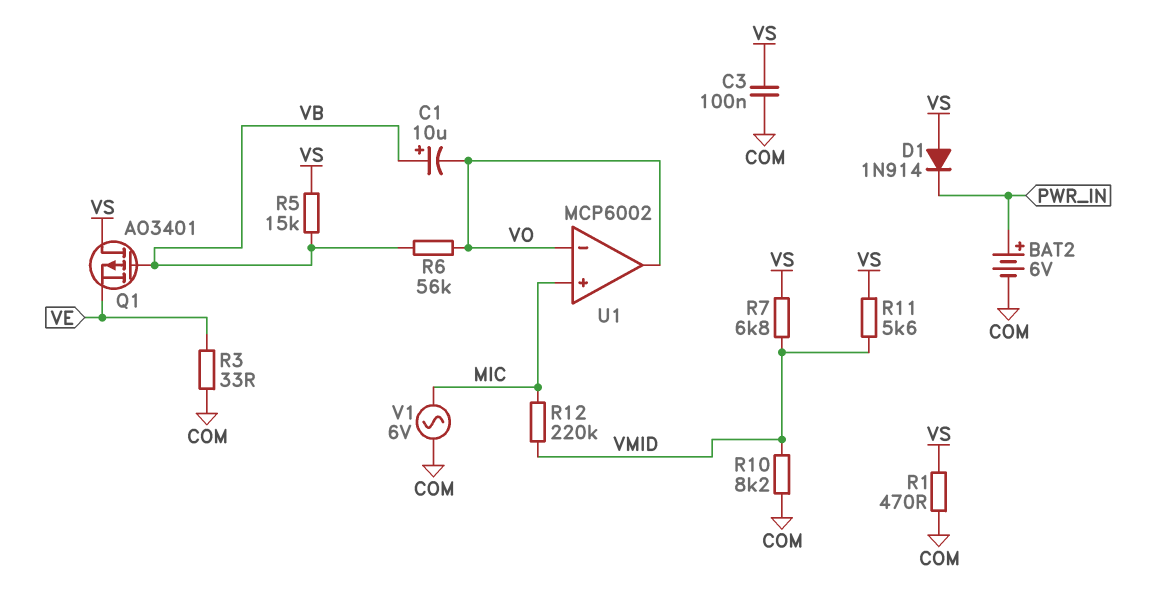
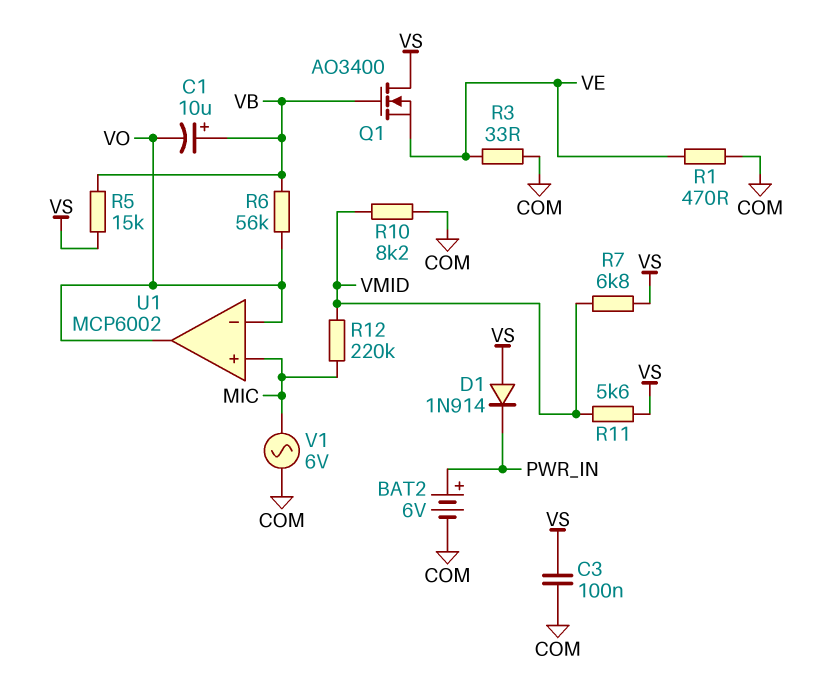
Q1: PMOS AO3401 (G VB, D VS, S VE) -> NMOS AO3400 (G VB, D VS, S VE)
R1: 470 (COM, VS) -> 470 (COM, VE)

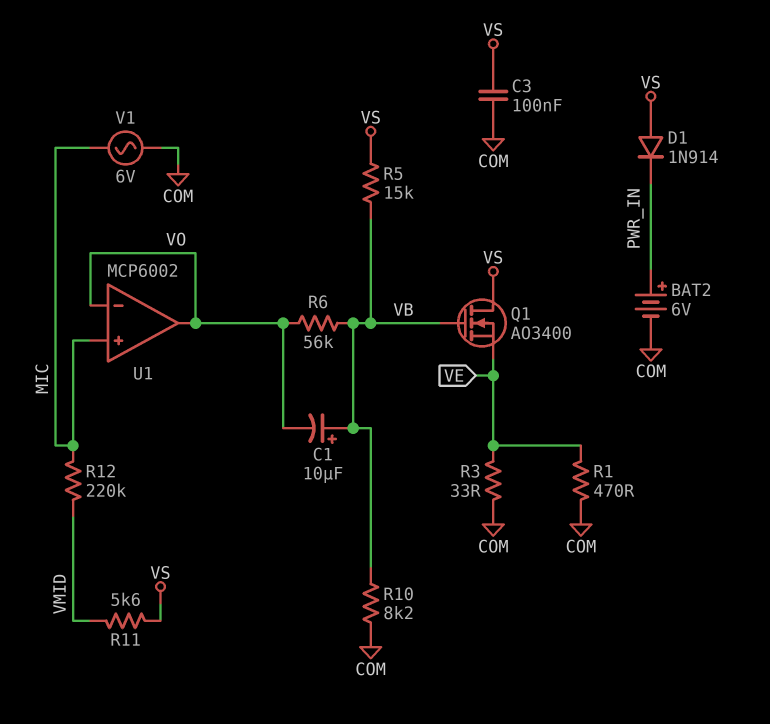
R7: 6.8k (VMID, VS) -> none
R10: 8.2k (COM, VMID) -> 8.2k (COM, VB)

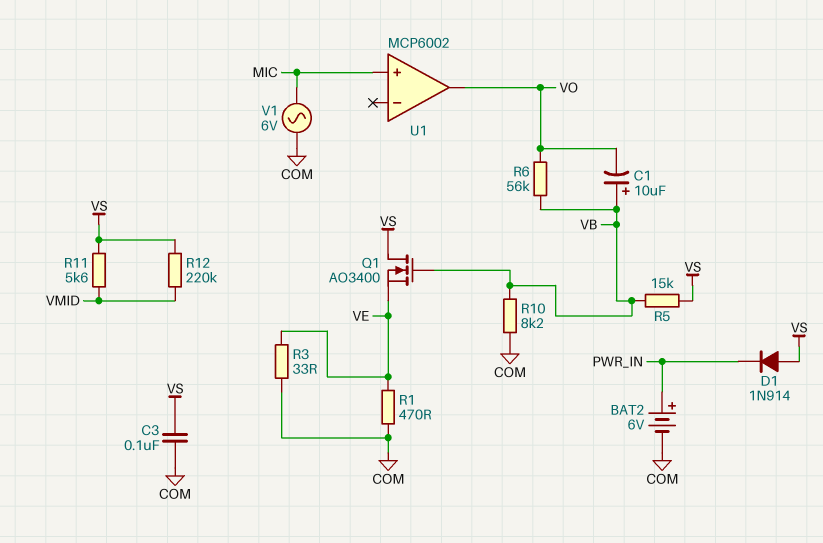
R12: 220k (MIC, VMID) -> 220k (VMID, VS)
U1 pin in-: VO -> none

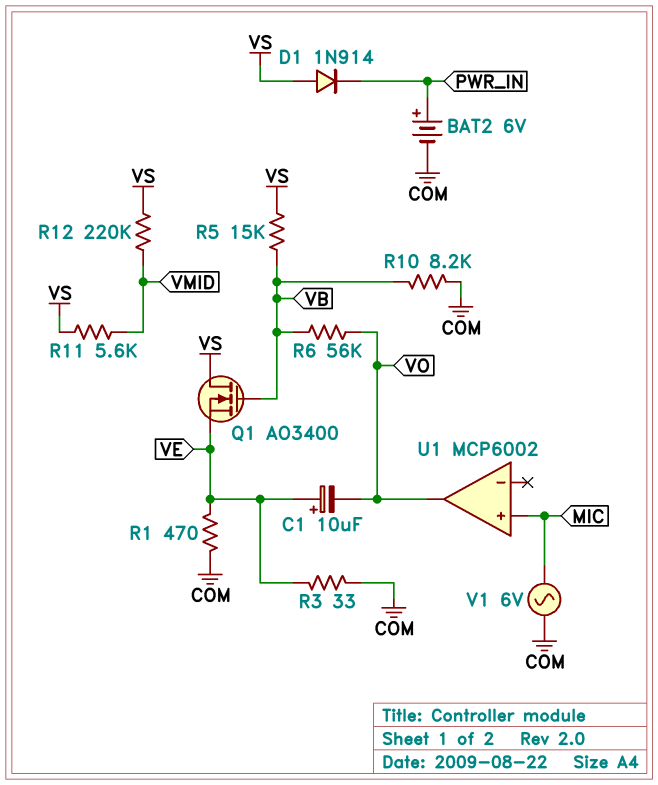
C1: 10uF (plus VB, minus VO) -> 10uF (plus VE, minus VO)
C3: 100nF (COM, VS) -> none

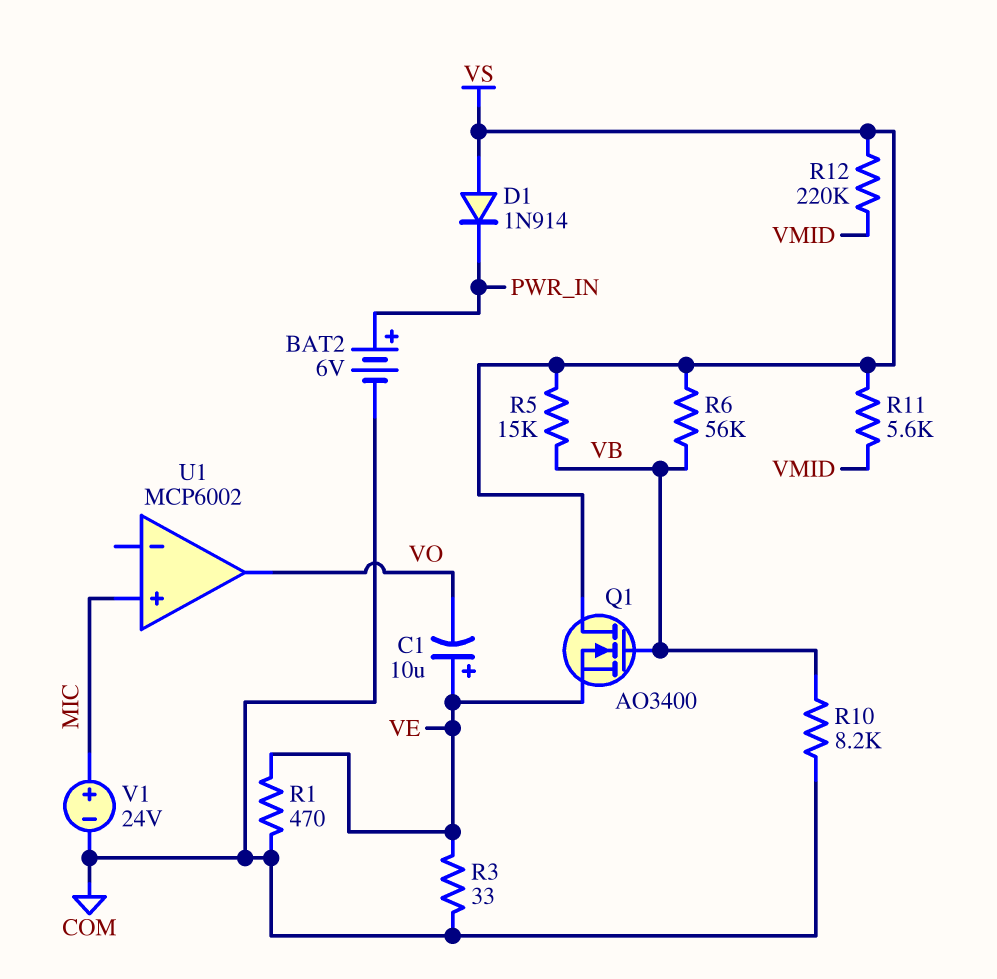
R6: 56k (VB, VO) -> 56k (VB, VS)
V1: AC 6V (COM, MIC) -> 24V (plus MIC, minus COM)

